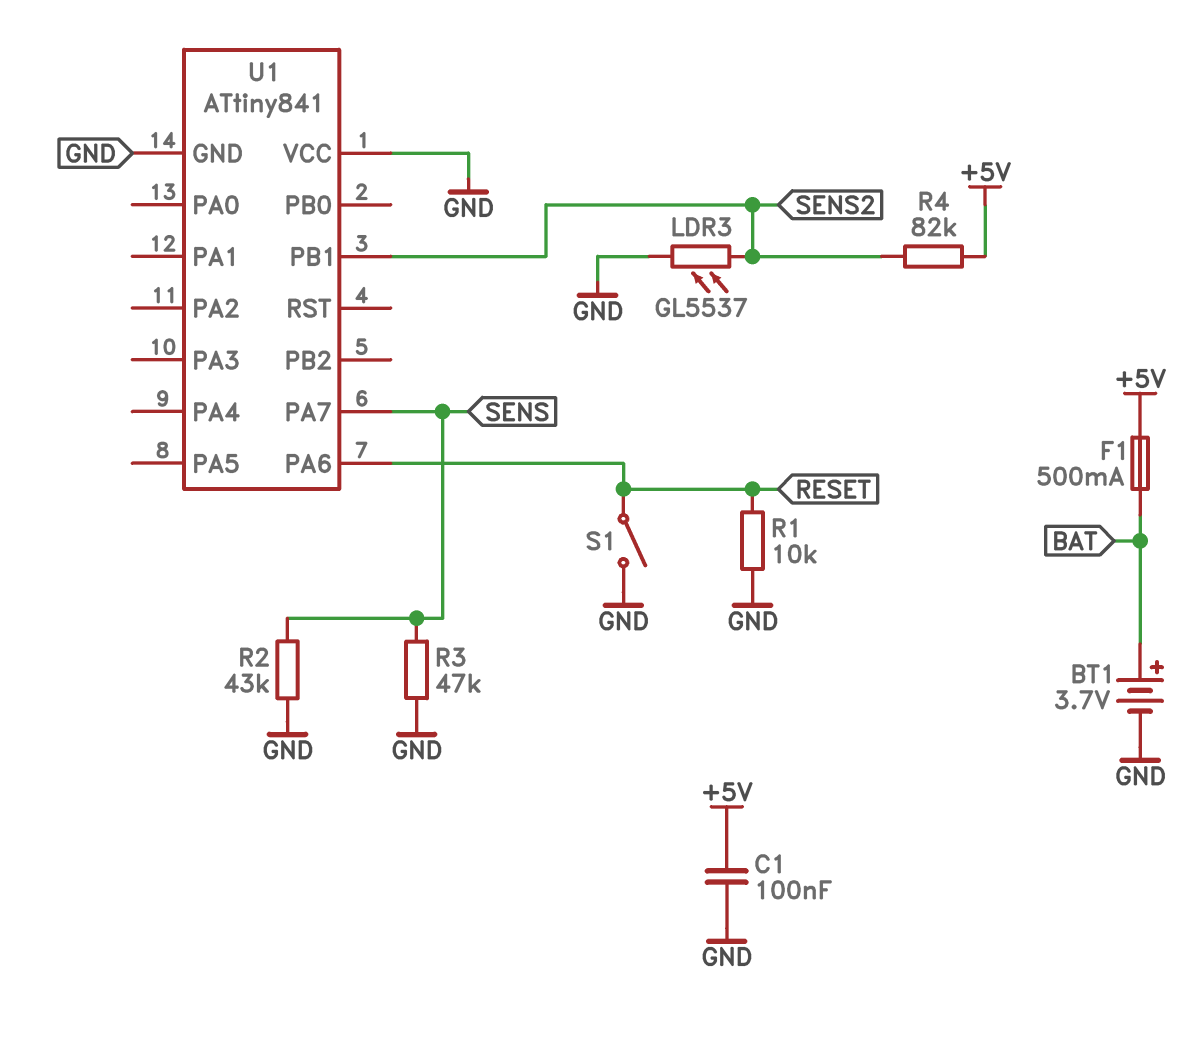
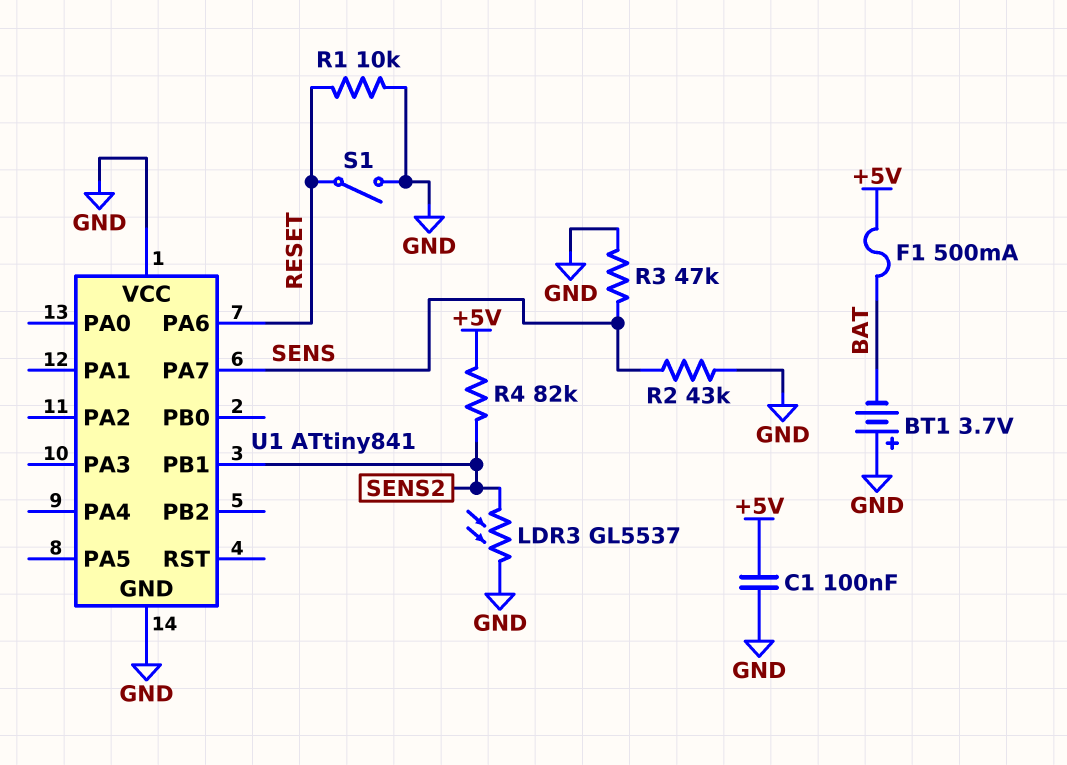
BT1: 3.7V (plus BAT, minus GND) -> 3.7V (plus GND, minus BAT)

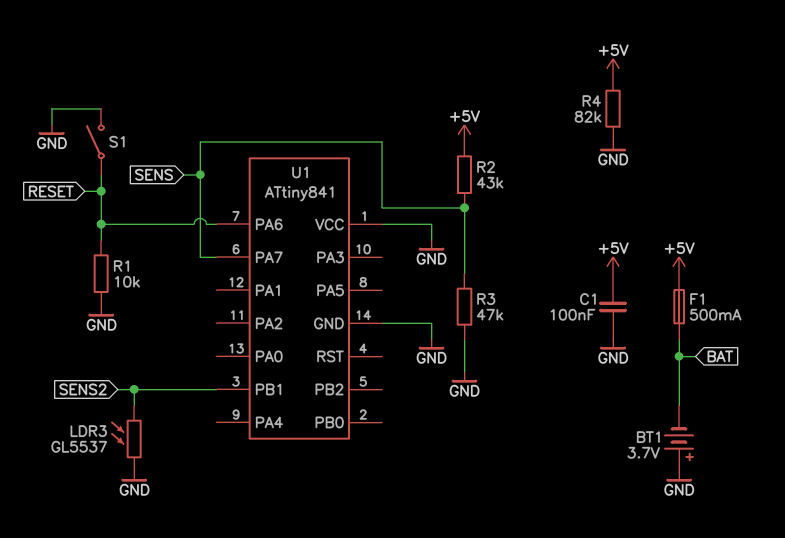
R2: 43k (GND, SENS) -> 43k (+5V, SENS)
R4: 82k (+5V, SENS2) -> 82k (+5V, GND)

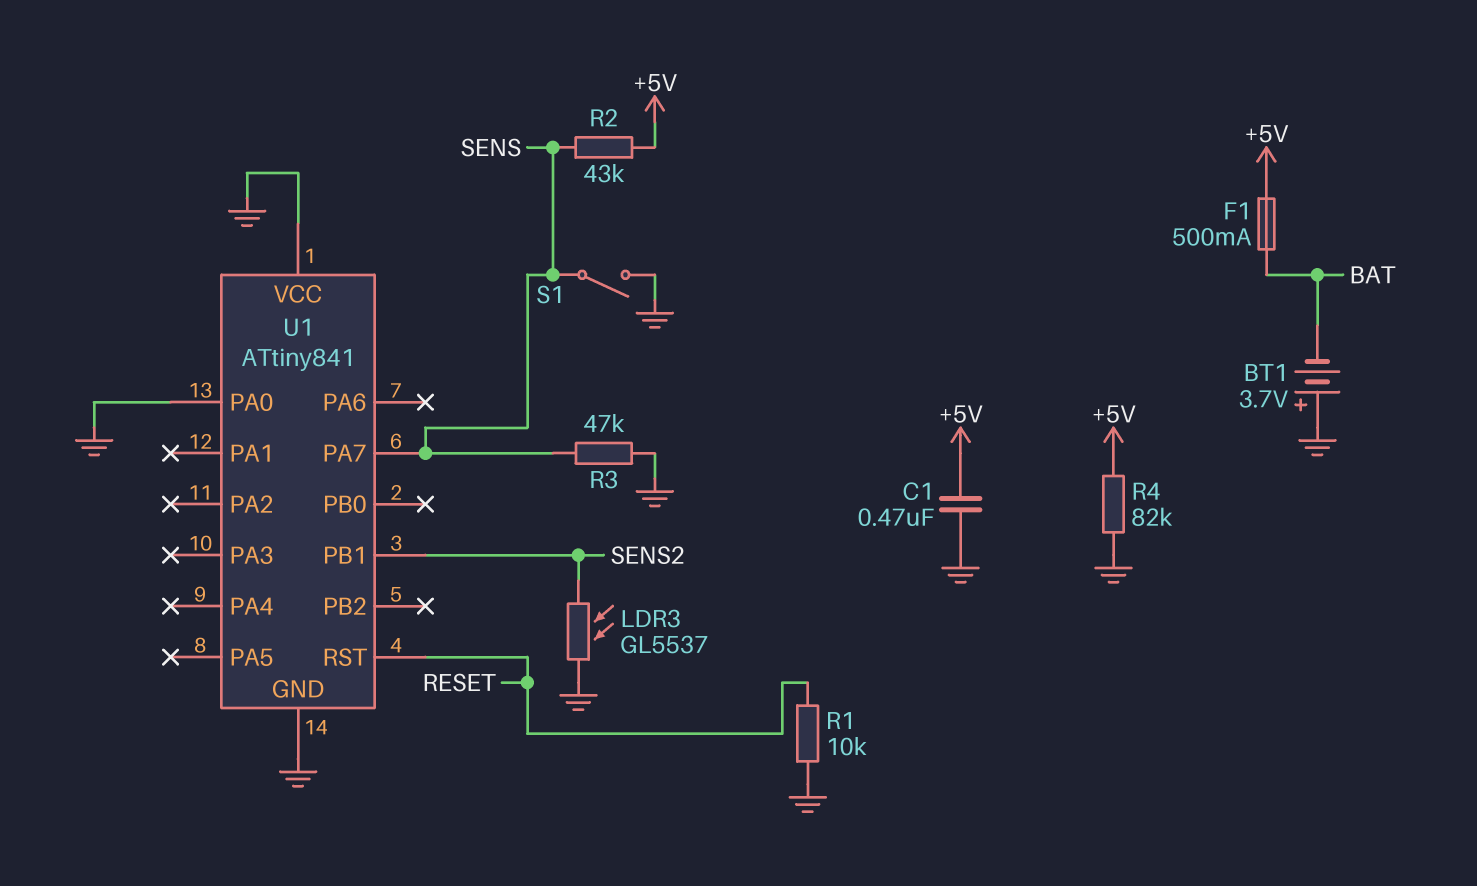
C1: 100nF (+5V, GND) -> 470nF (+5V, GND)
S1: switch (GND, RESET) -> switch (GND, SENS)
U1 pin PA0: none -> GND
U1 pin PA6: RESET -> none
U1 pin RST: none -> RESET

